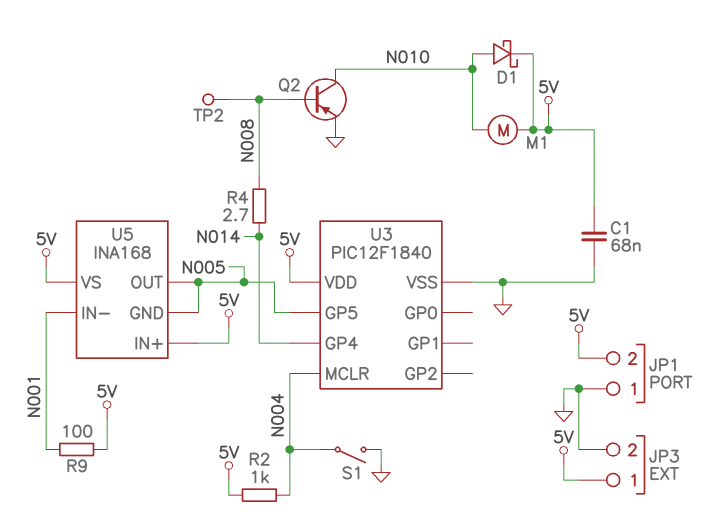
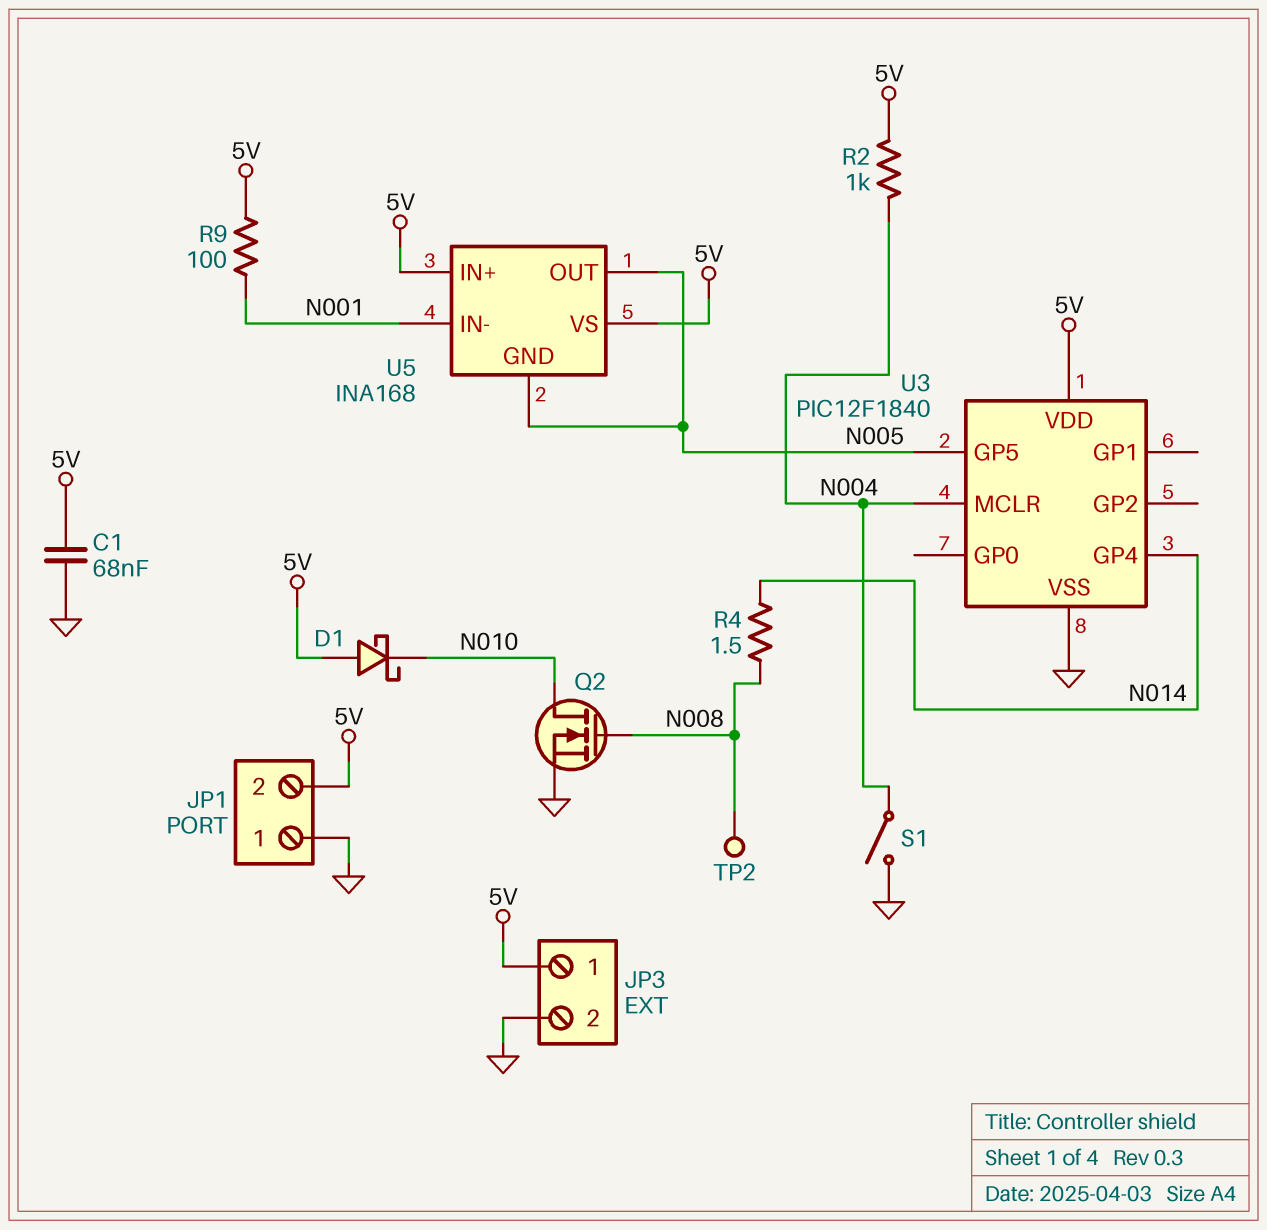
D1: schottky (A N010, K 5V) -> schottky (A 5V, K N010)
M1: motor (5V, N010) -> none
Q2: PNP (B N008, C N010, E GND) -> NMOS (G N008, D N010, S GND)
R4: 2.7 (N008, N014) -> 1.5 (N008, N014)

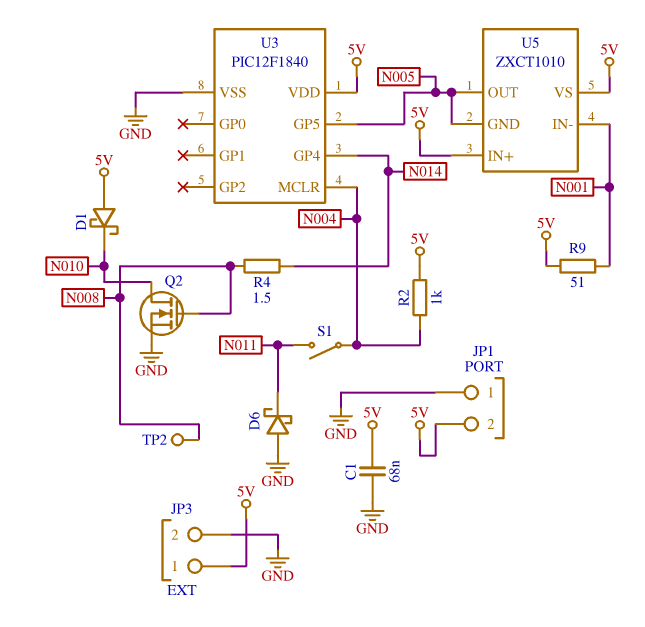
D6: none -> schottky (A GND, K N011)
R9: 100 (5V, N001) -> 51 (5V, N001)
S1: switch (GND, N004) -> switch (N004, N011)
U5: INA168 -> ZXCT1010

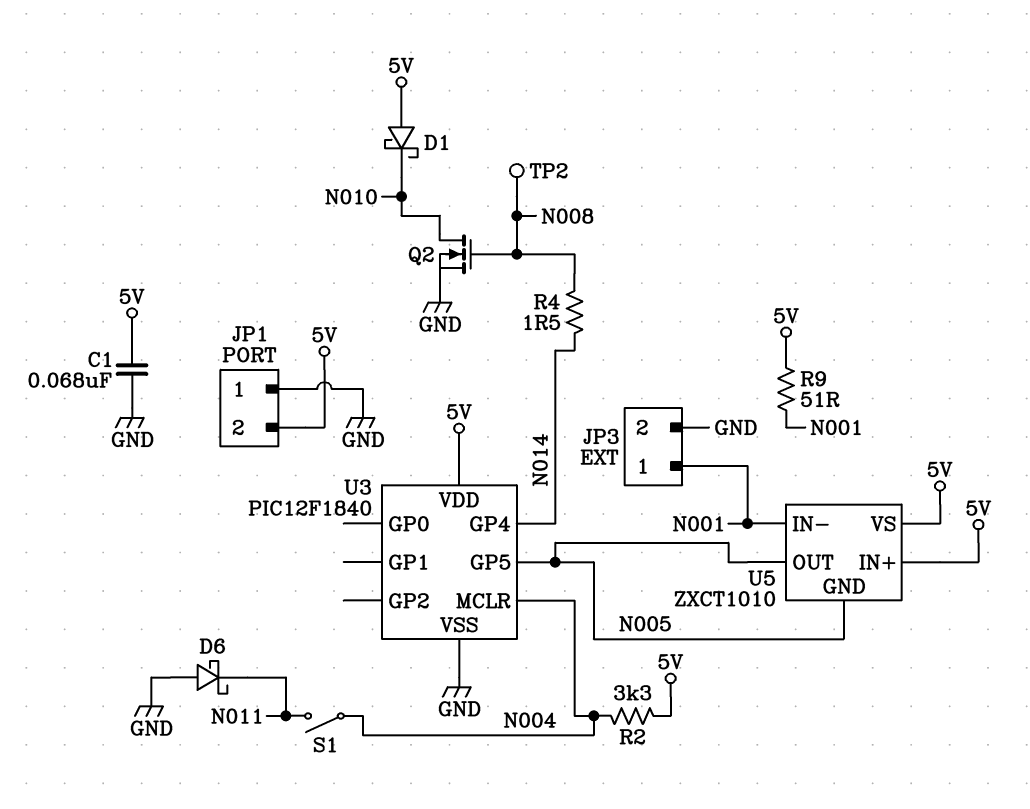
JP3 pin 1: 5V -> N001
R2: 1k (5V, N004) -> 3.3k (5V, N004)

